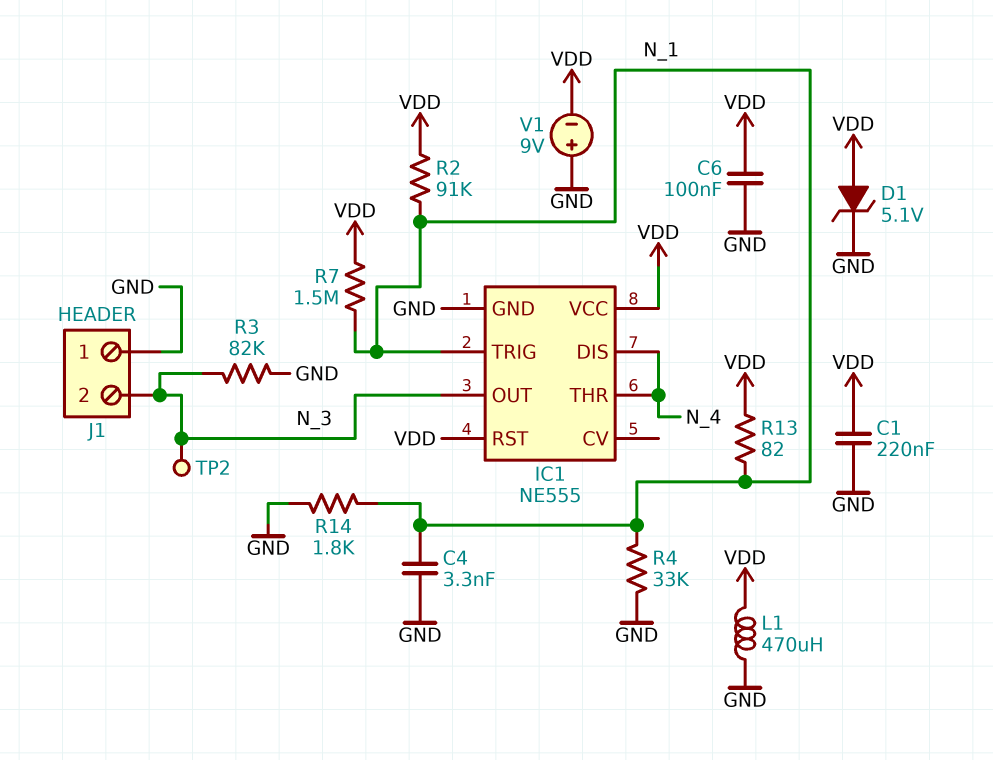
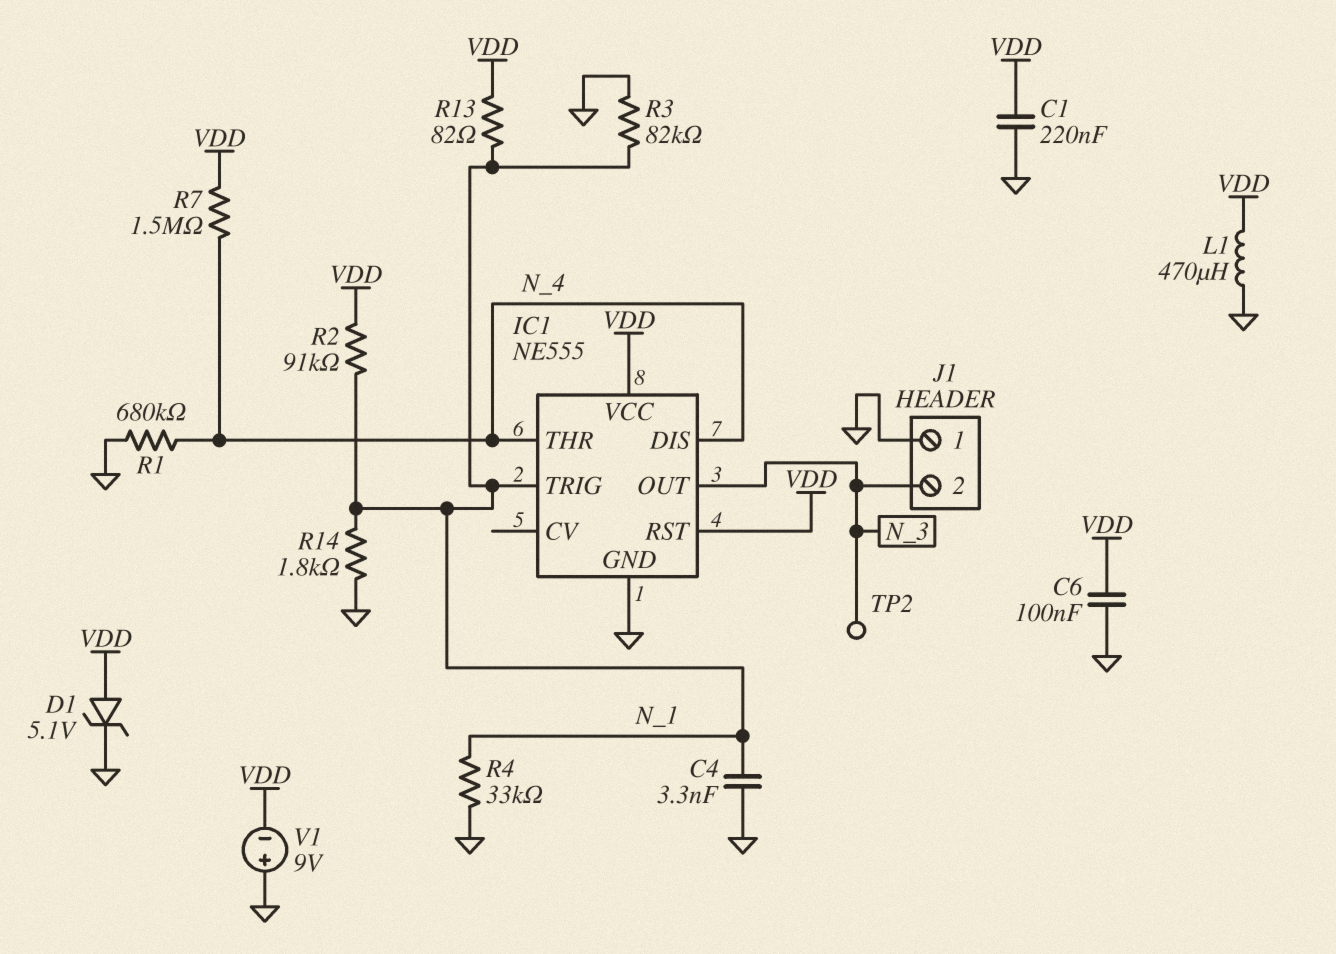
R1: none -> 680k (GND, N_4)
R3: 82k (GND, N_3) -> 82k (GND, N_1)
R7: 1.5M (N_1, VDD) -> 1.5M (N_4, VDD)

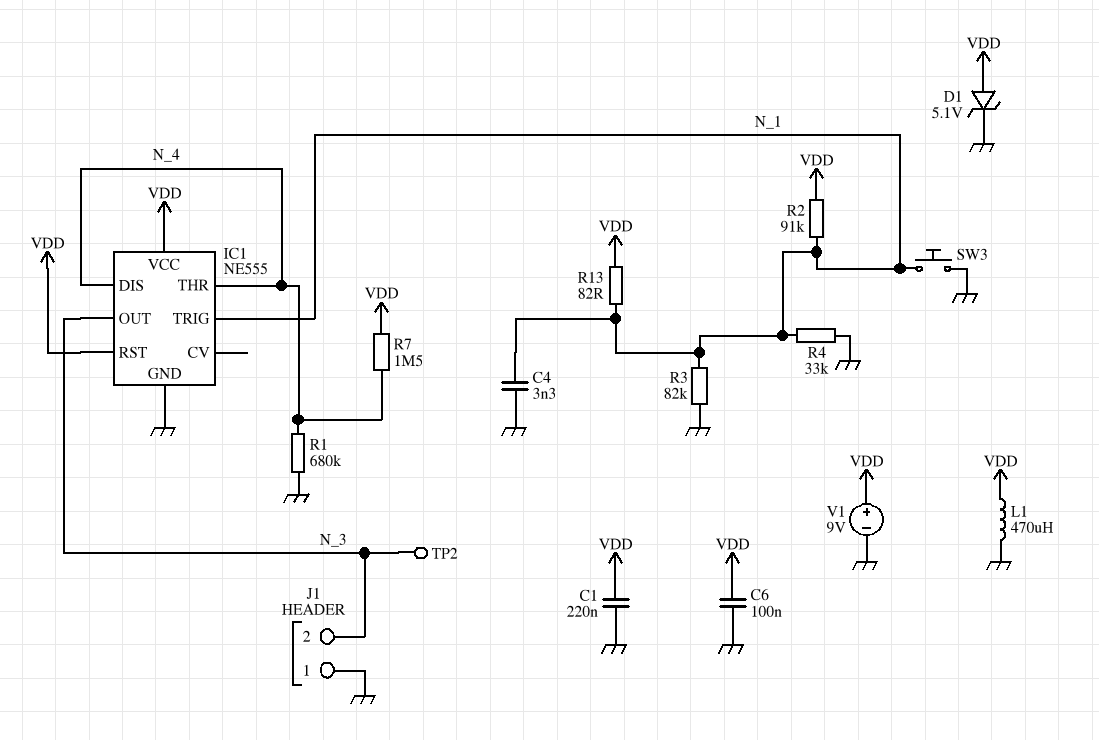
R14: 1.8k (GND, N_1) -> none
SW3: none -> button (GND, N_1)
V1: 9V (plus GND, minus VDD) -> 9V (plus VDD, minus GND)

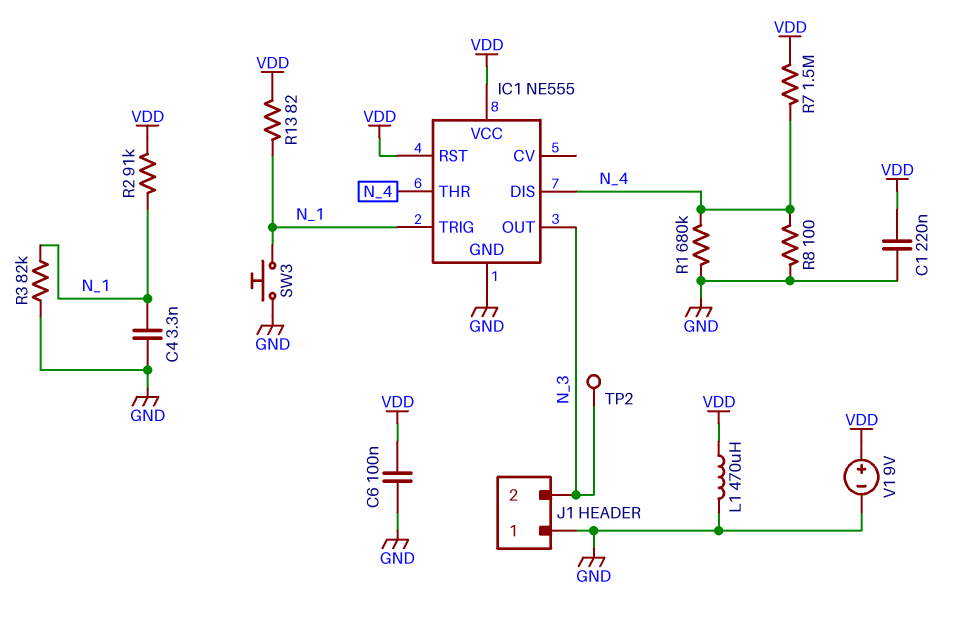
D1: zener 5.1V (A VDD, K GND) -> none
R4: 33k (GND, N_1) -> none
R8: none -> 100 (GND, N_4)

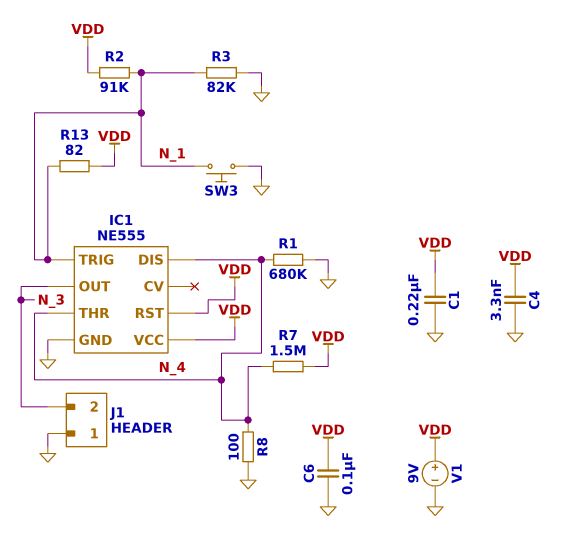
C4: 3.3nF (GND, N_1) -> 3.3nF (GND, VDD)
L1: 470uH (GND, VDD) -> none
TP2: test point (N_3) -> none

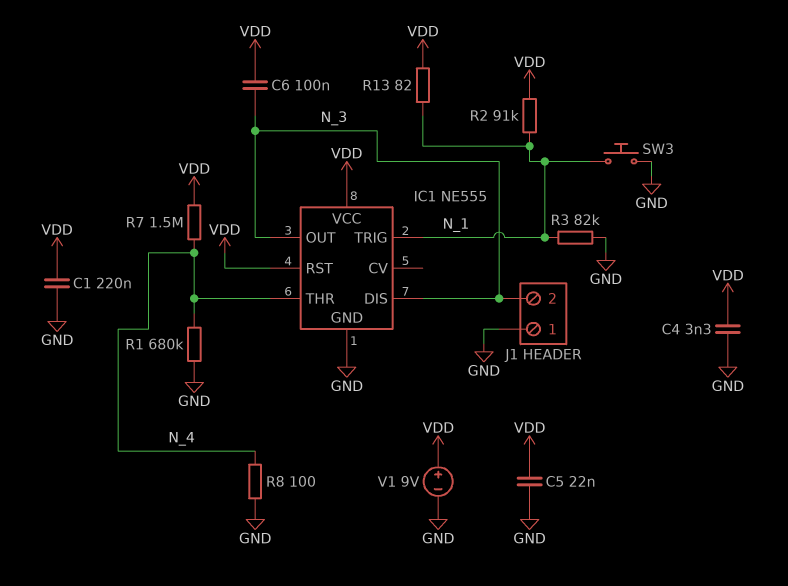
C5: none -> 22nF (GND, VDD)
C6: 100nF (GND, VDD) -> 100nF (N_3, VDD)
IC1 pin DIS: N_4 -> N_3

